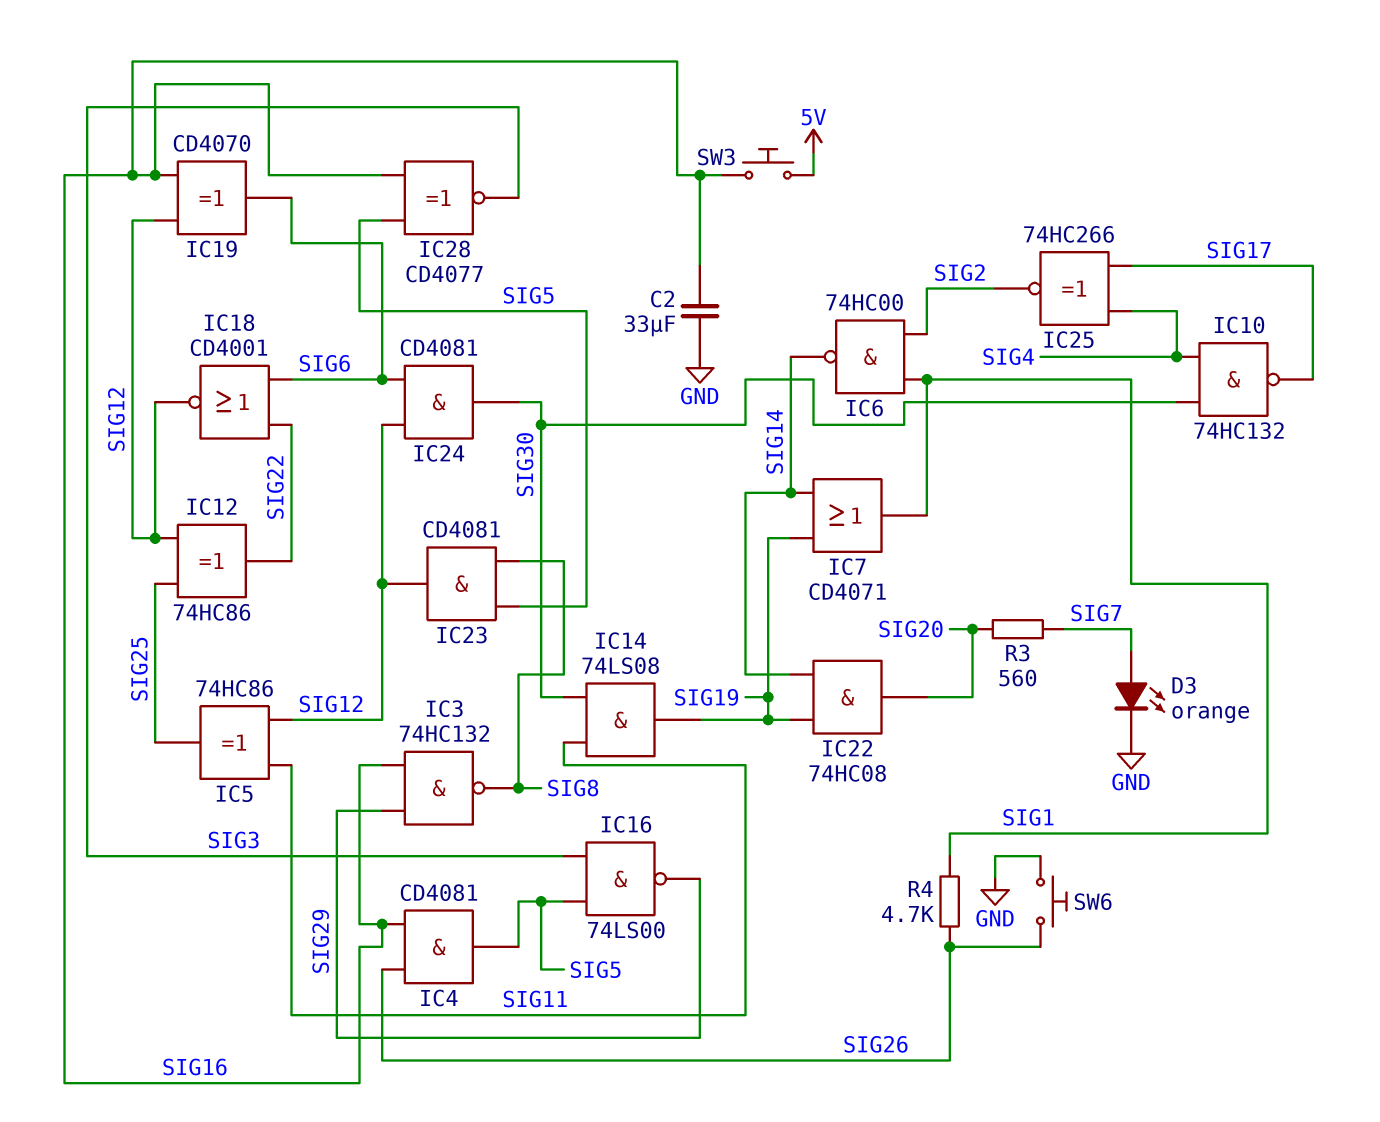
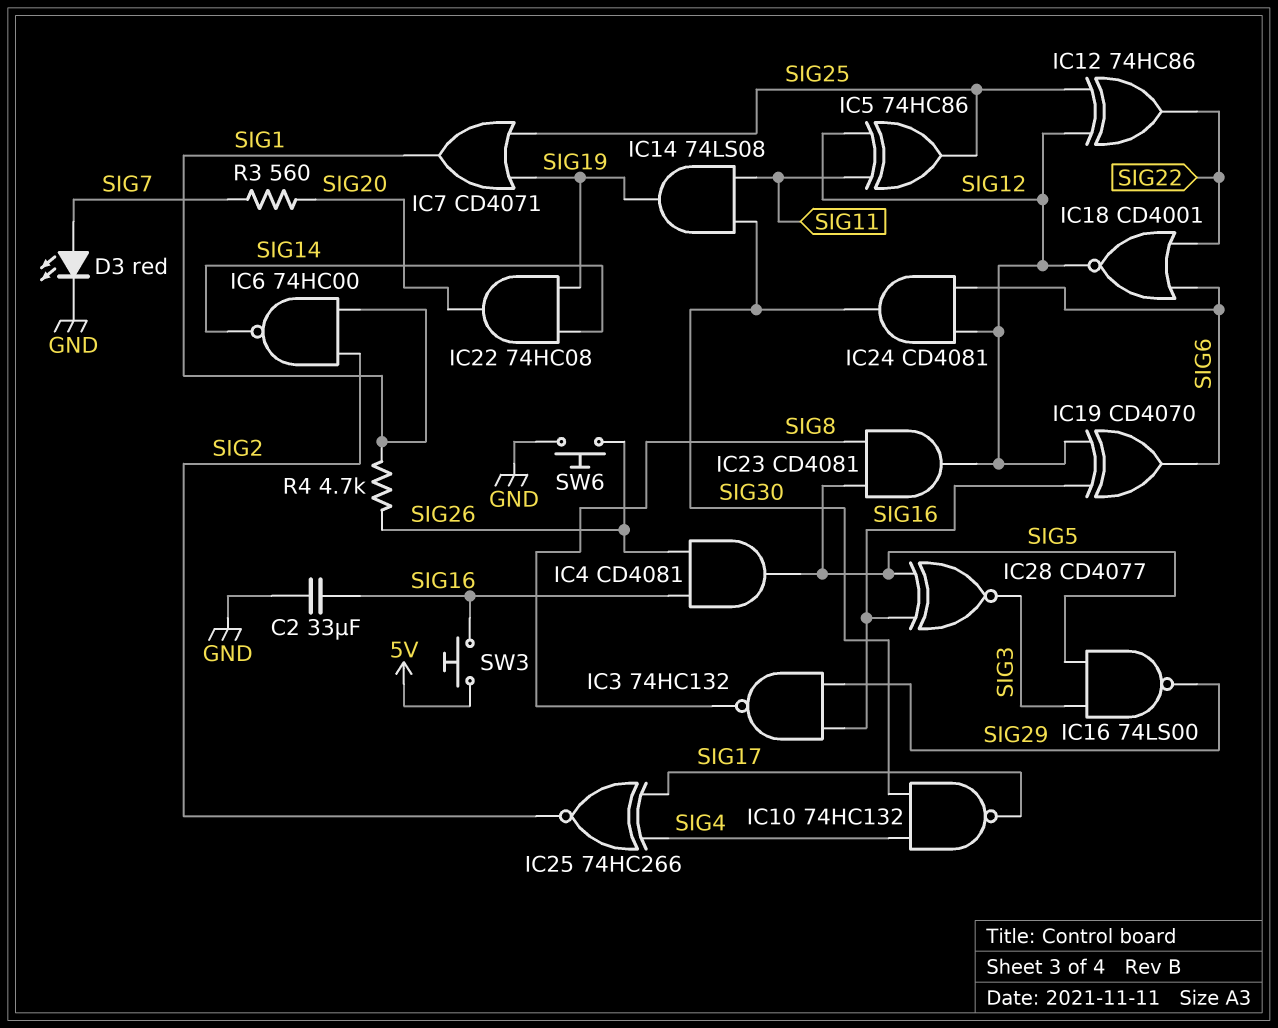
D3: LED orange (A SIG7, K GND) -> LED red (A SIG7, K GND)
IC7: OR CD4071 (in SIG14, in SIG19, out SIG1) -> OR CD4071 (in SIG19, in SIG25, out SIG1)

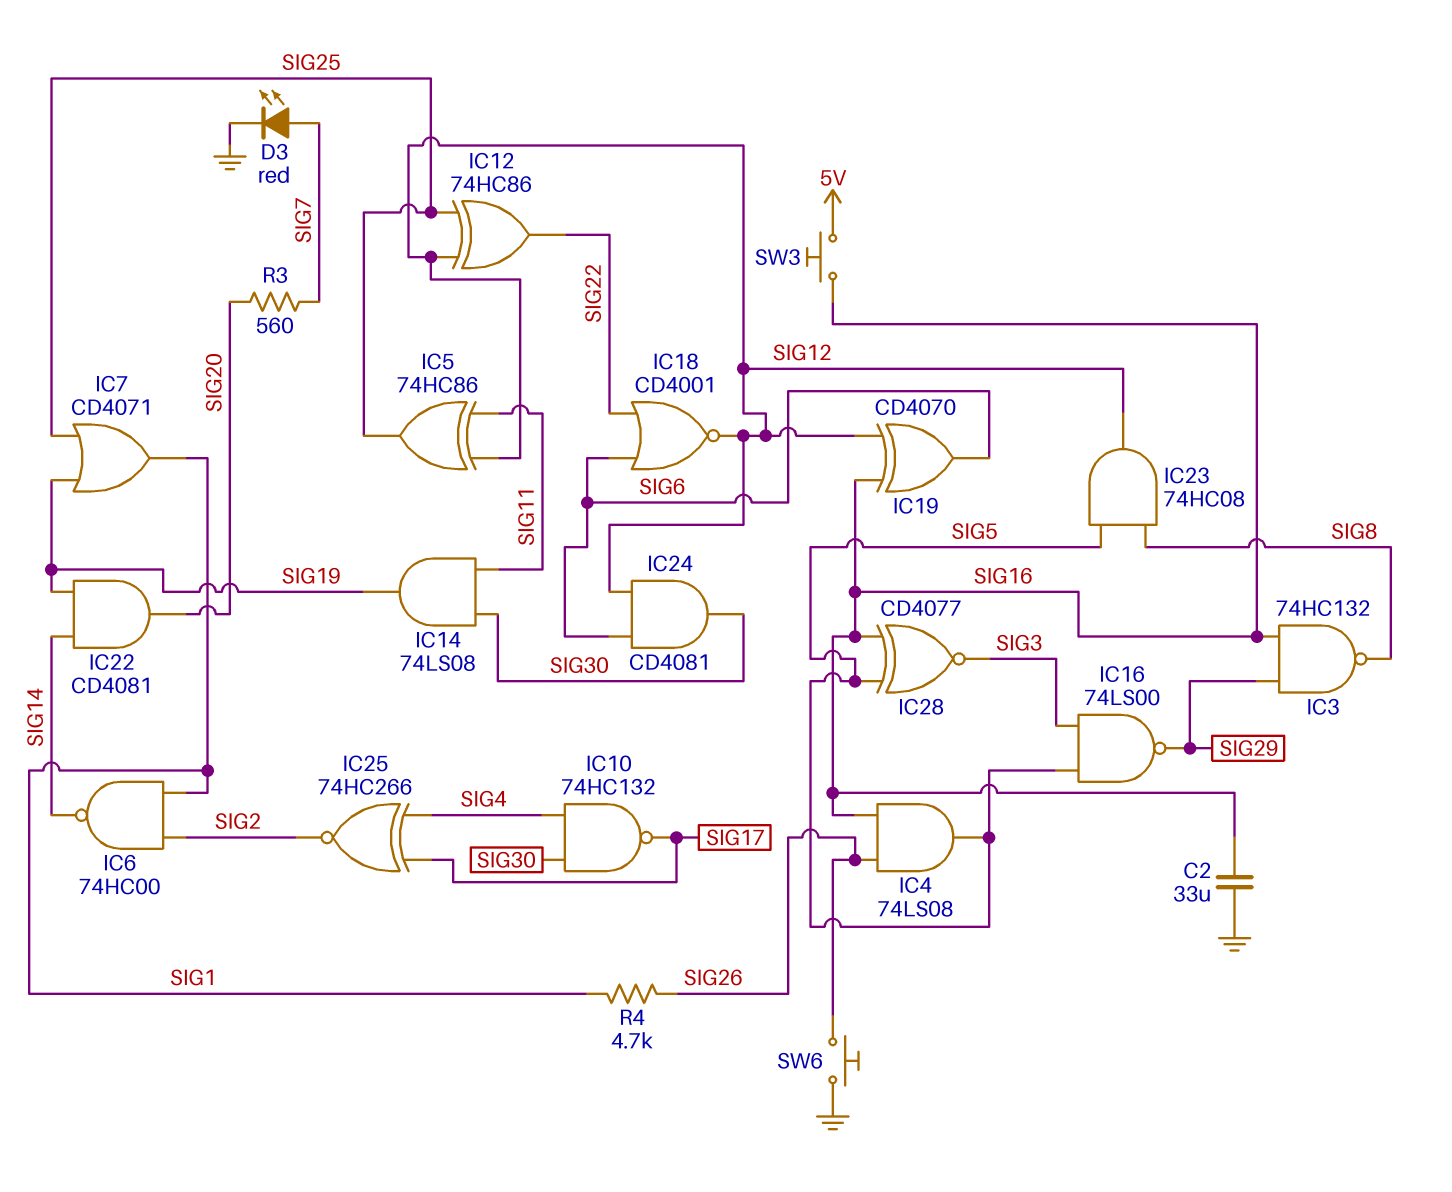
IC4: AND CD4081 (in SIG16, in SIG26, out SIG5) -> AND 74LS08 (in SIG16, in SIG26, out SIG5)
IC22: AND 74HC08 (in SIG14, in SIG19, out SIG20) -> AND CD4081 (in SIG14, in SIG19, out SIG20)
IC23: AND CD4081 (in SIG5, in SIG8, out SIG12) -> AND 74HC08 (in SIG5, in SIG8, out SIG12)

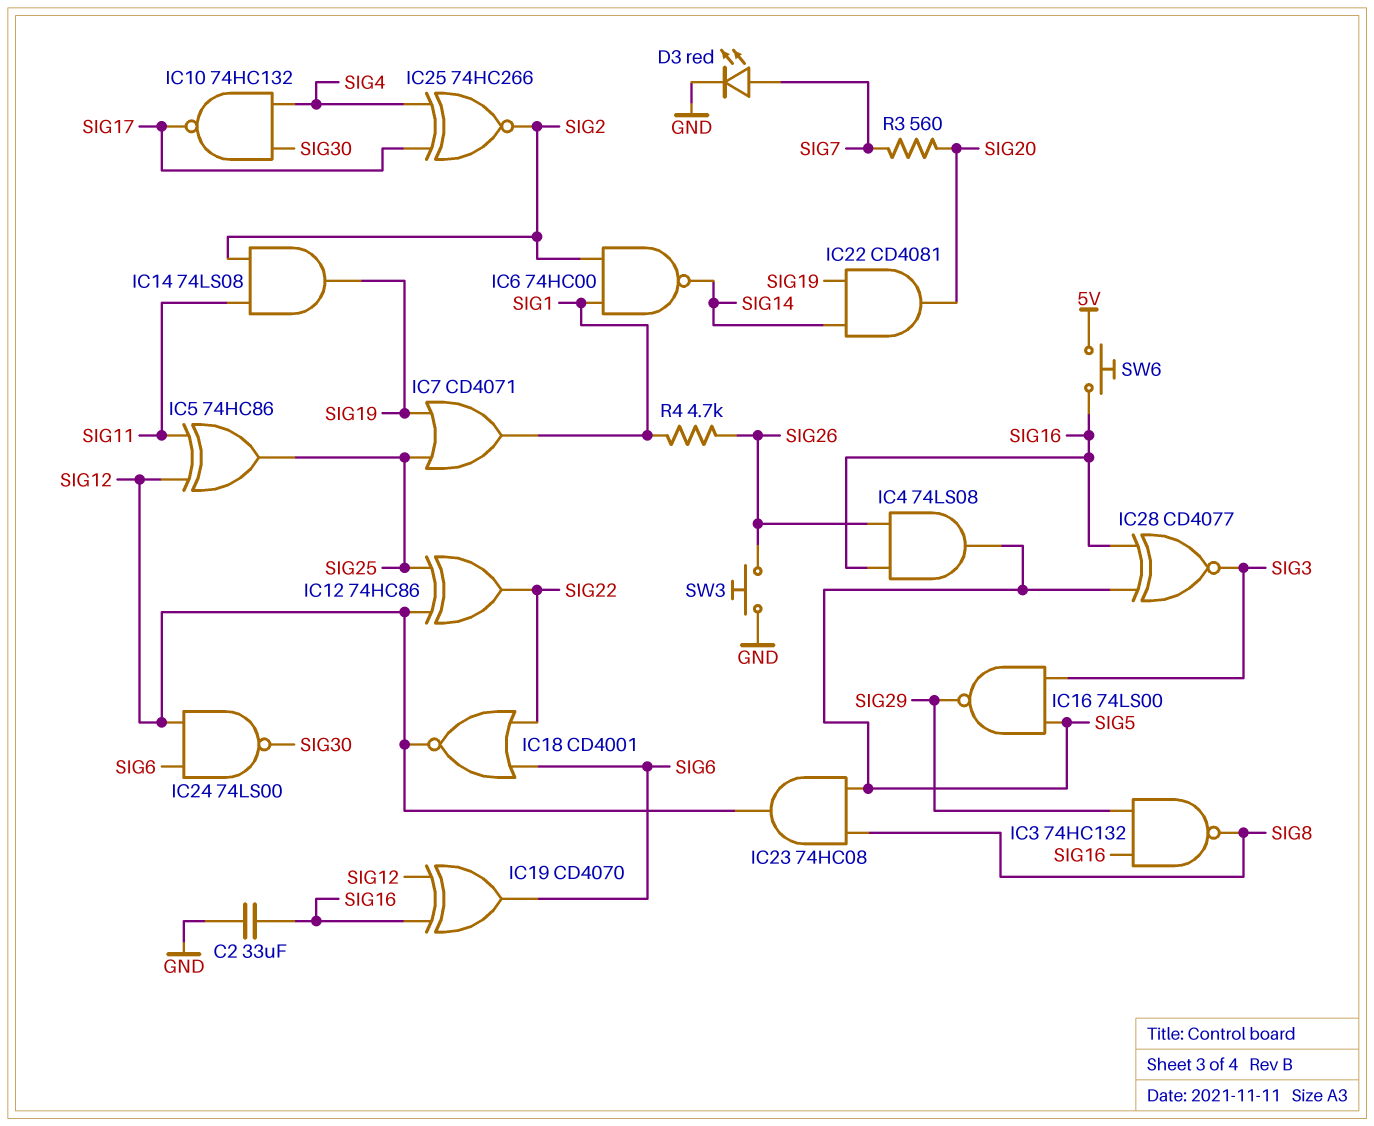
IC14: AND 74LS08 (in SIG11, in SIG30, out SIG19) -> AND 74LS08 (in SIG2, in SIG11, out SIG19)
IC24: AND CD4081 (in SIG6, in SIG12, out SIG30) -> NAND 74LS00 (in SIG6, in SIG12, out SIG30)
SW3: button (5V, SIG16) -> button (GND, SIG26)
SW6: button (GND, SIG26) -> button (5V, SIG16)

